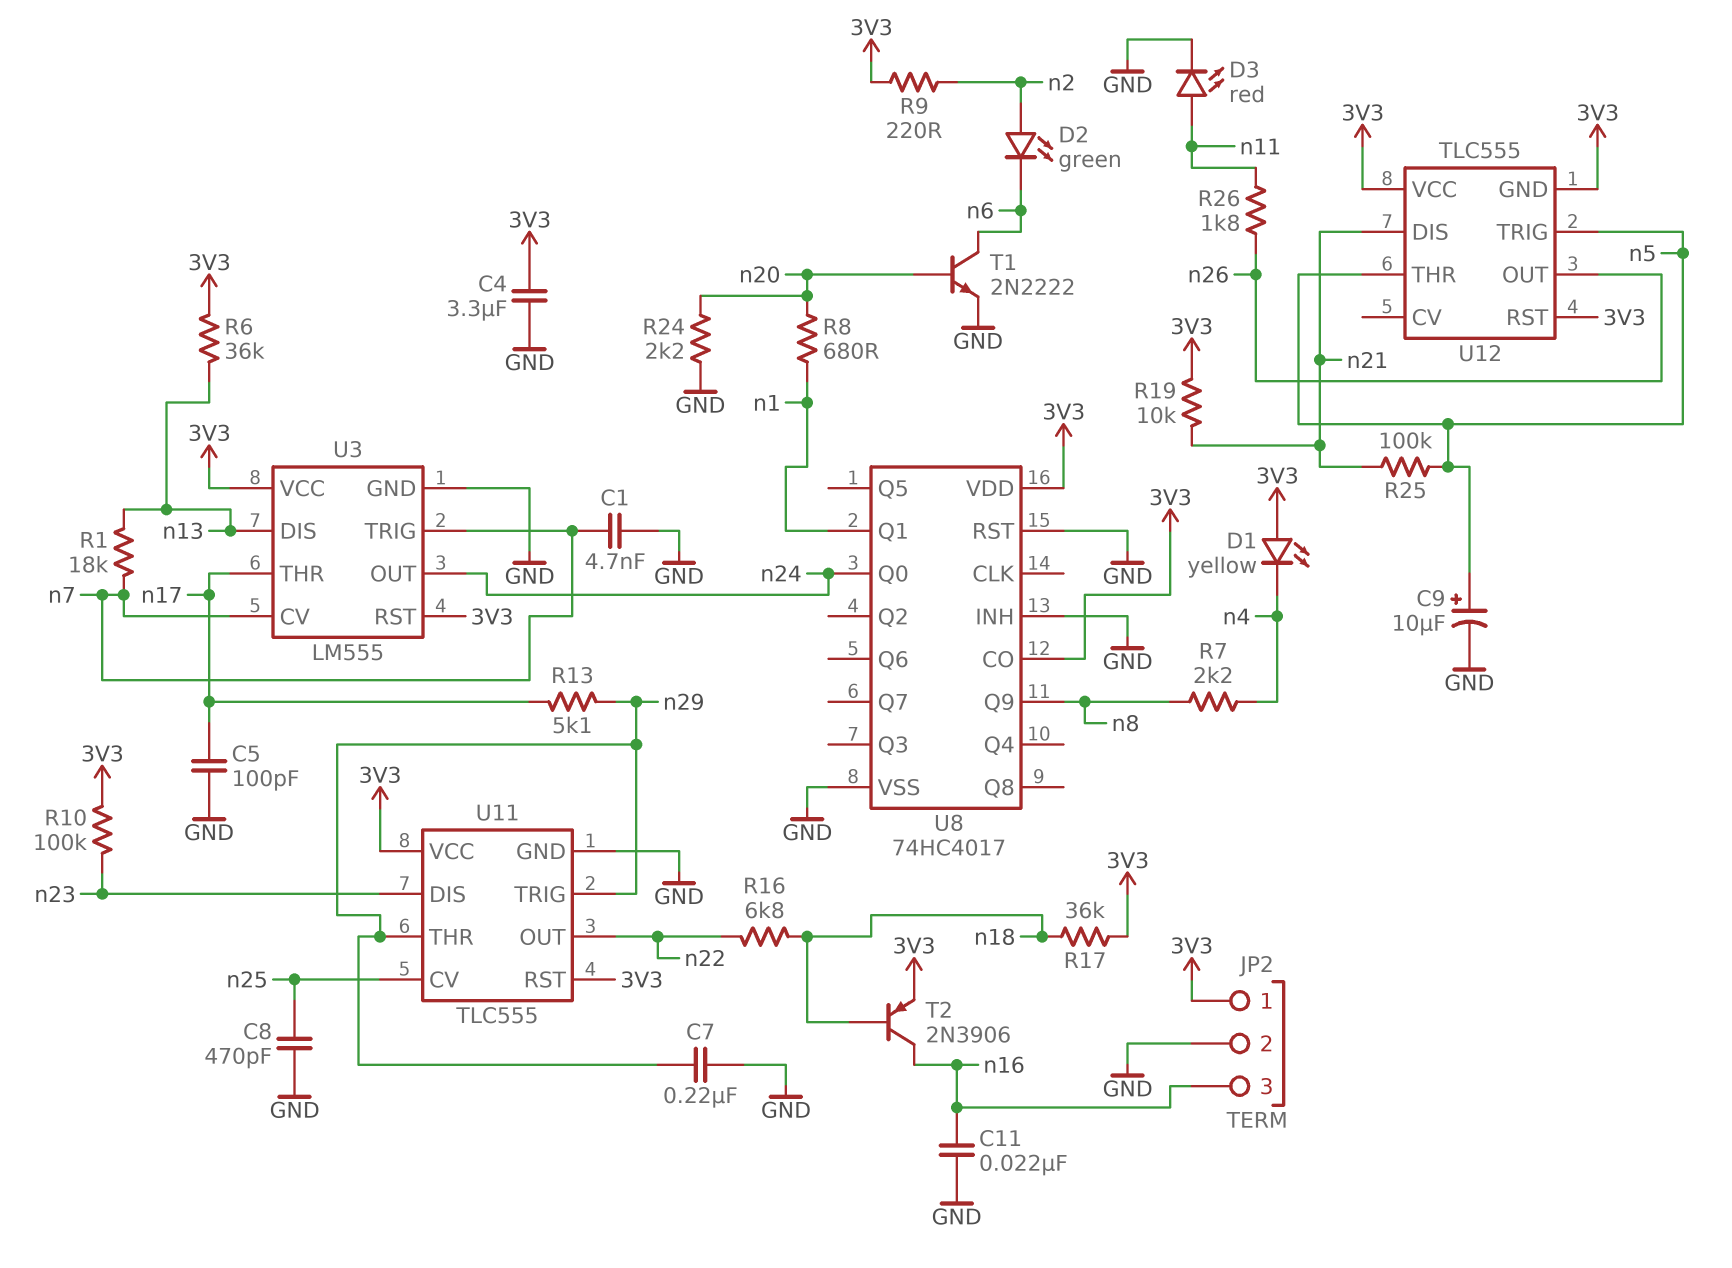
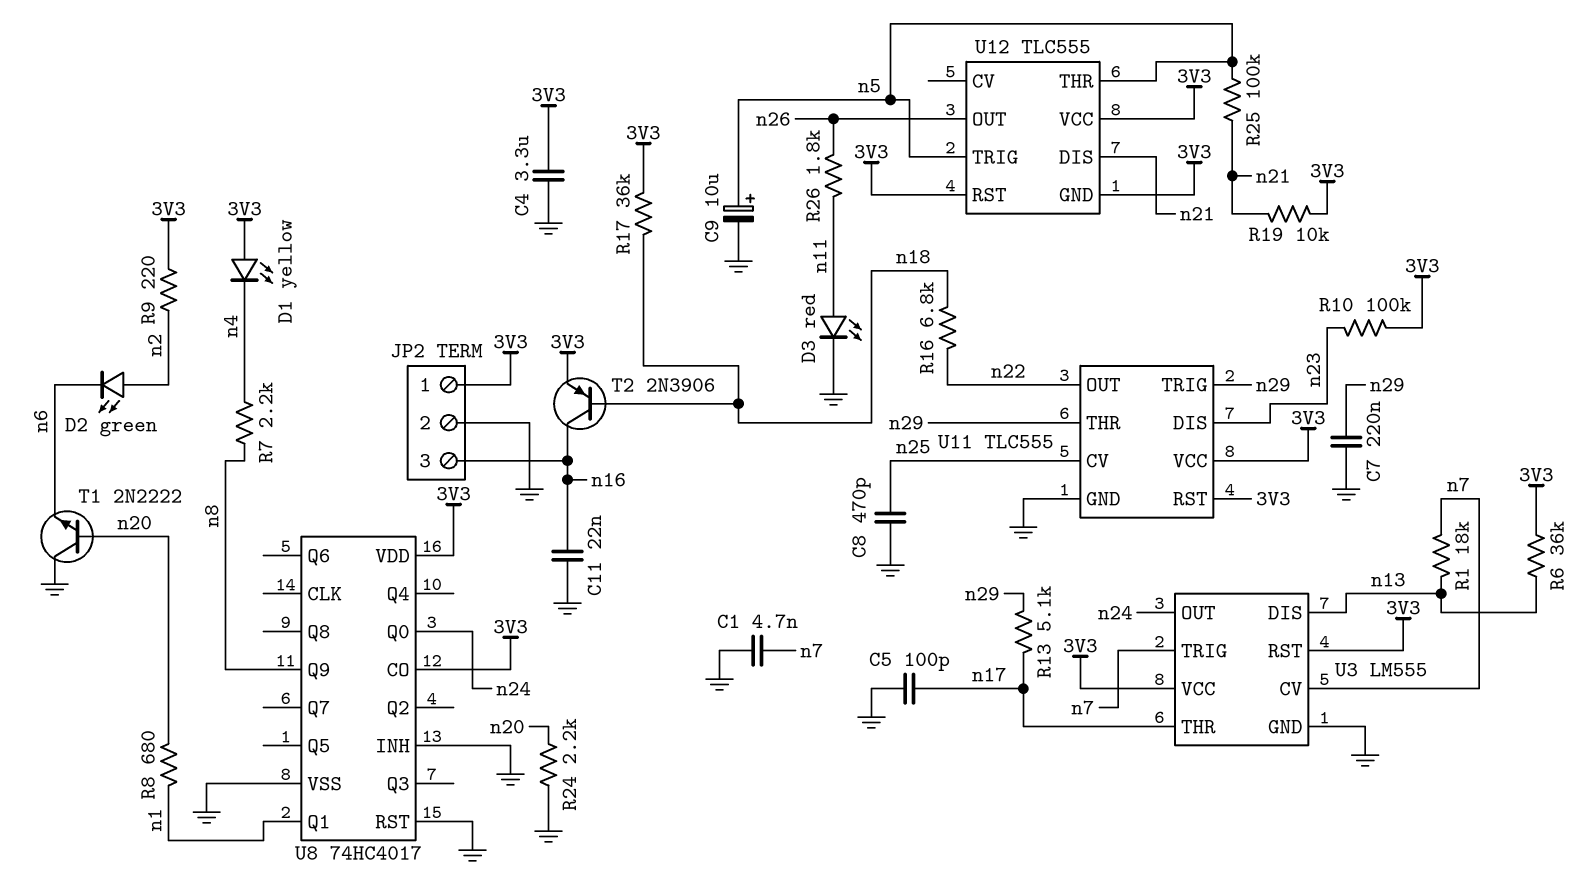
T1: NPN 2N2222 (B n20, C n6, E GND) -> NPN 2N2222 (B n20, C GND, E n6)

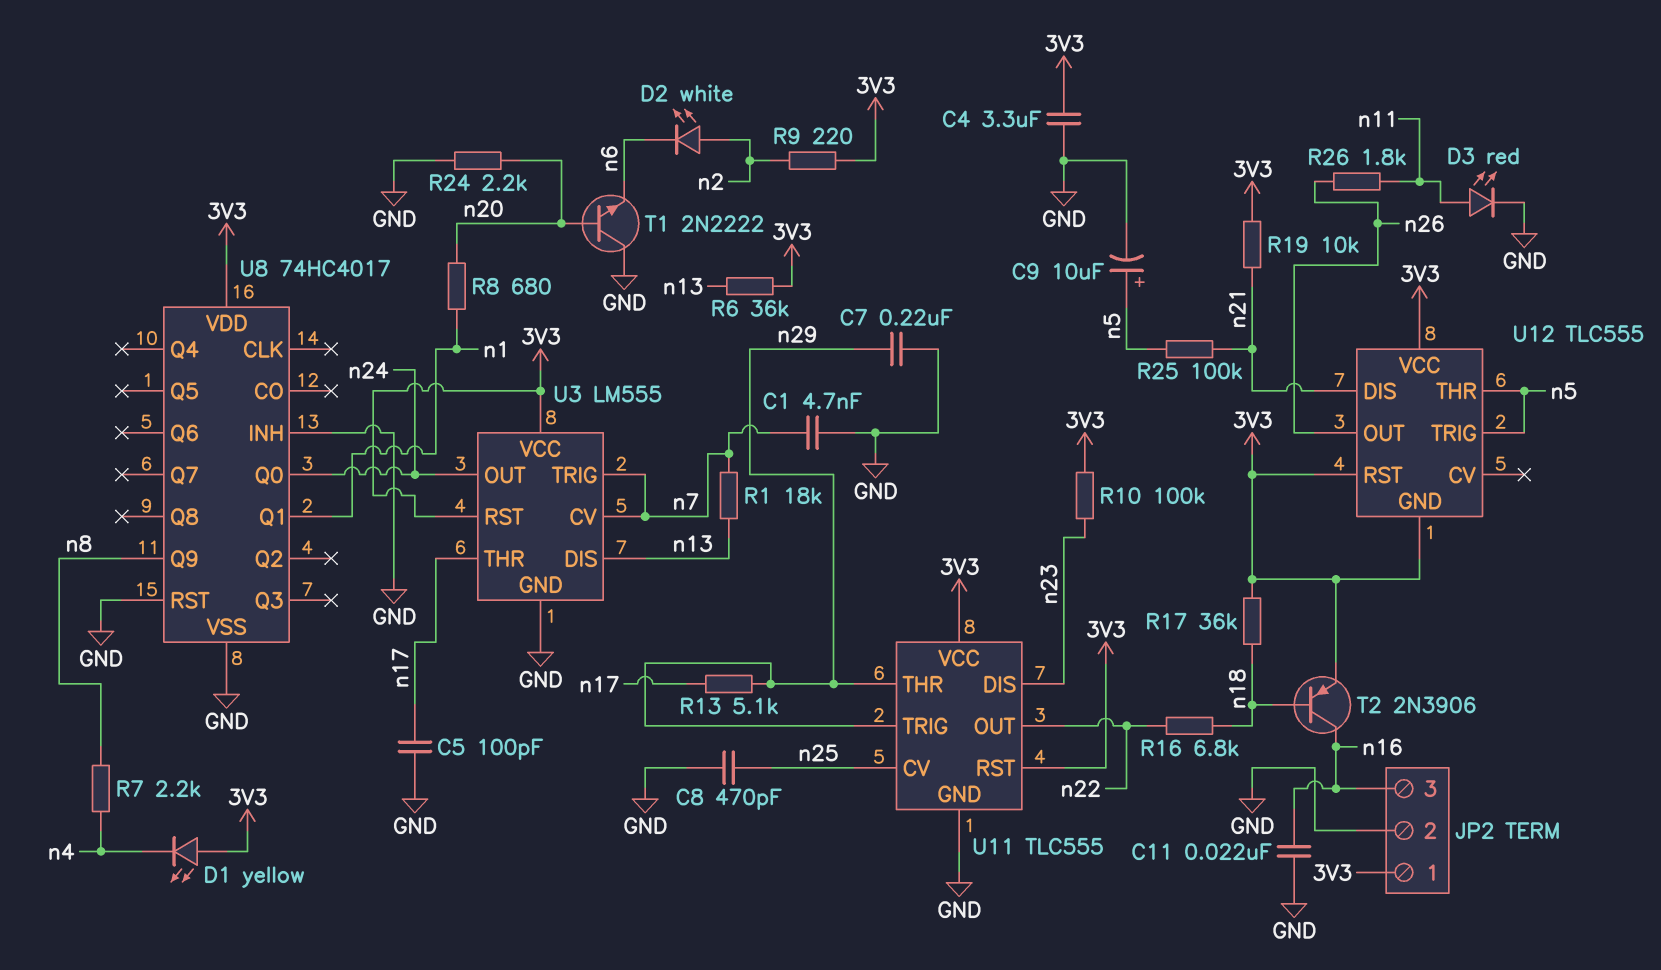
D2: LED green (A n2, K n6) -> LED white (A n2, K n6)
U8 pin CO: 3V3 -> none

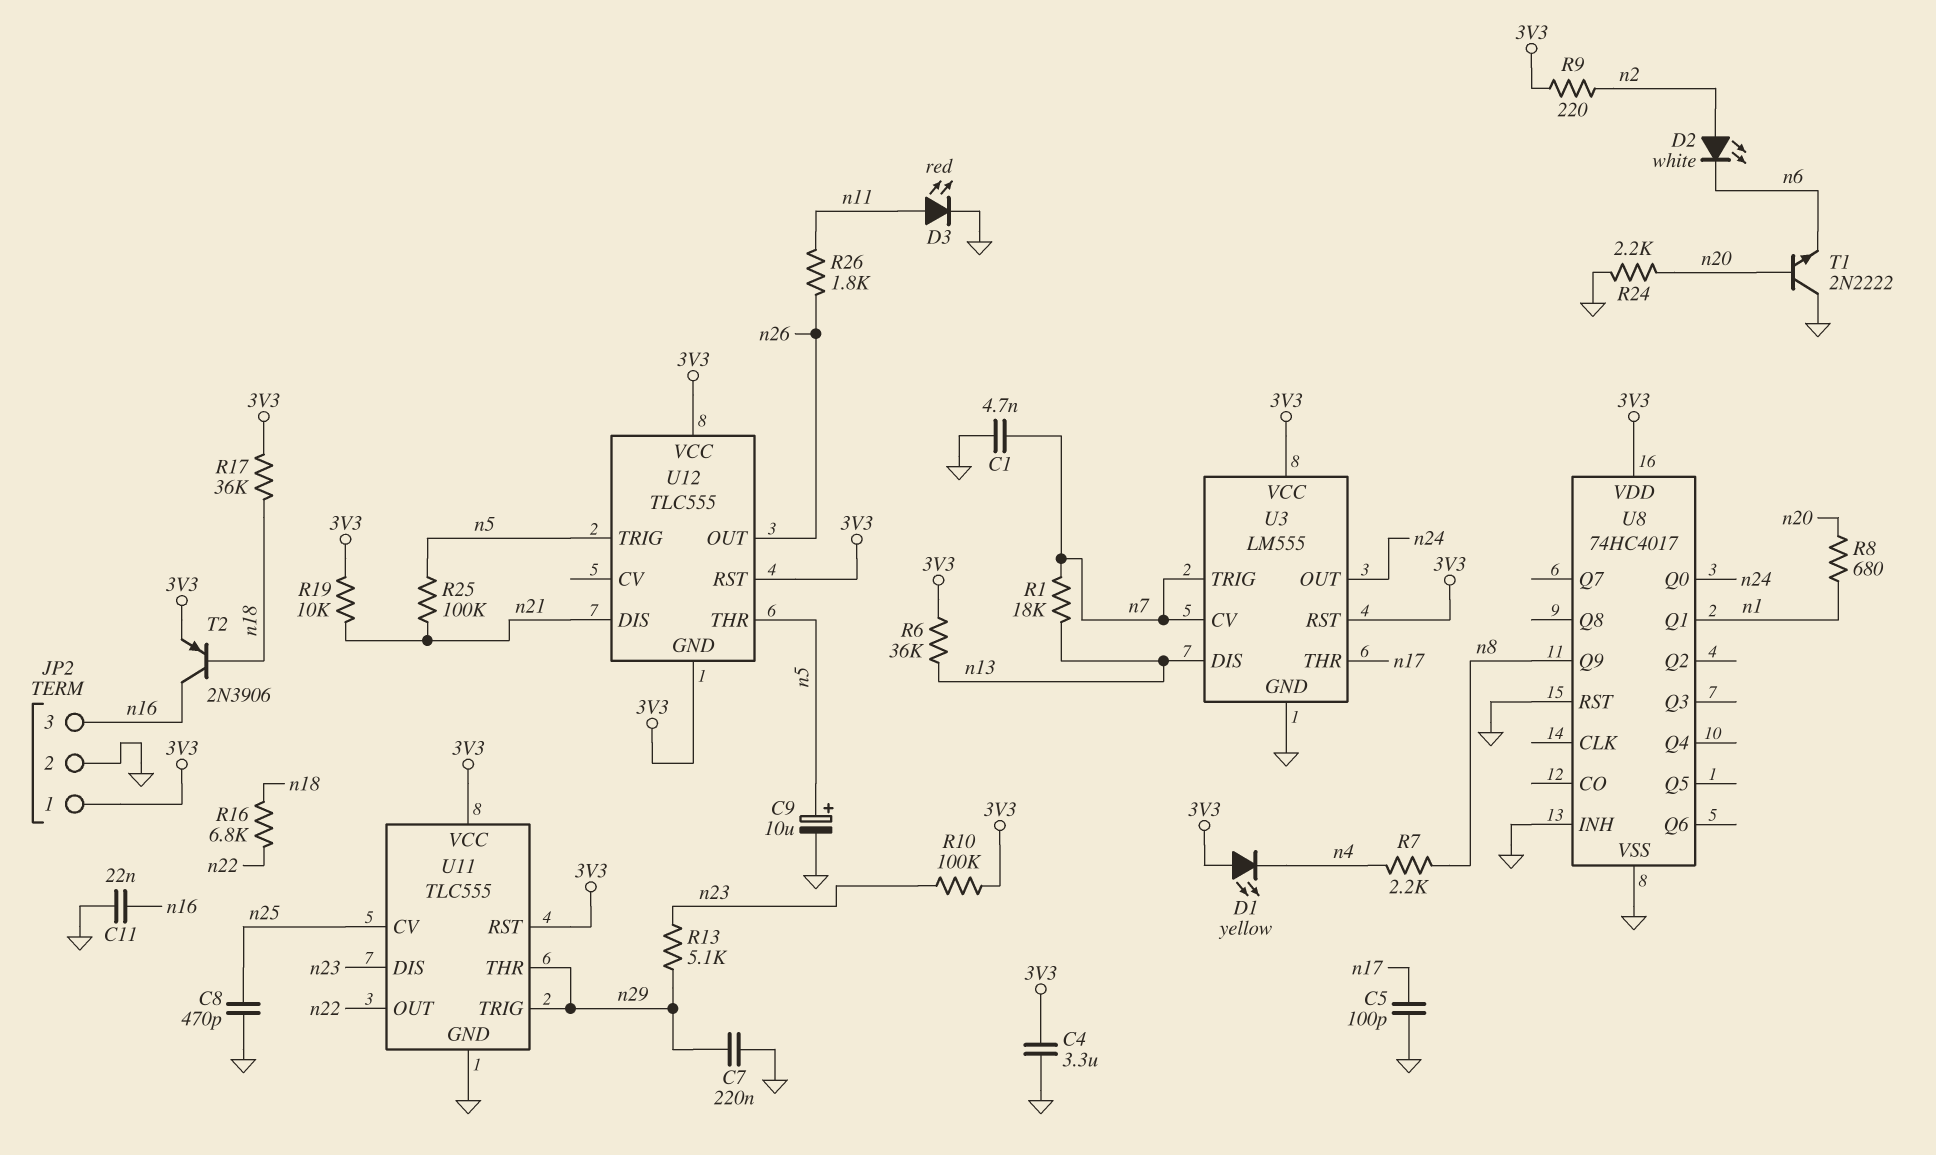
R13: 5.1k (n17, n29) -> 5.1k (n23, n29)

